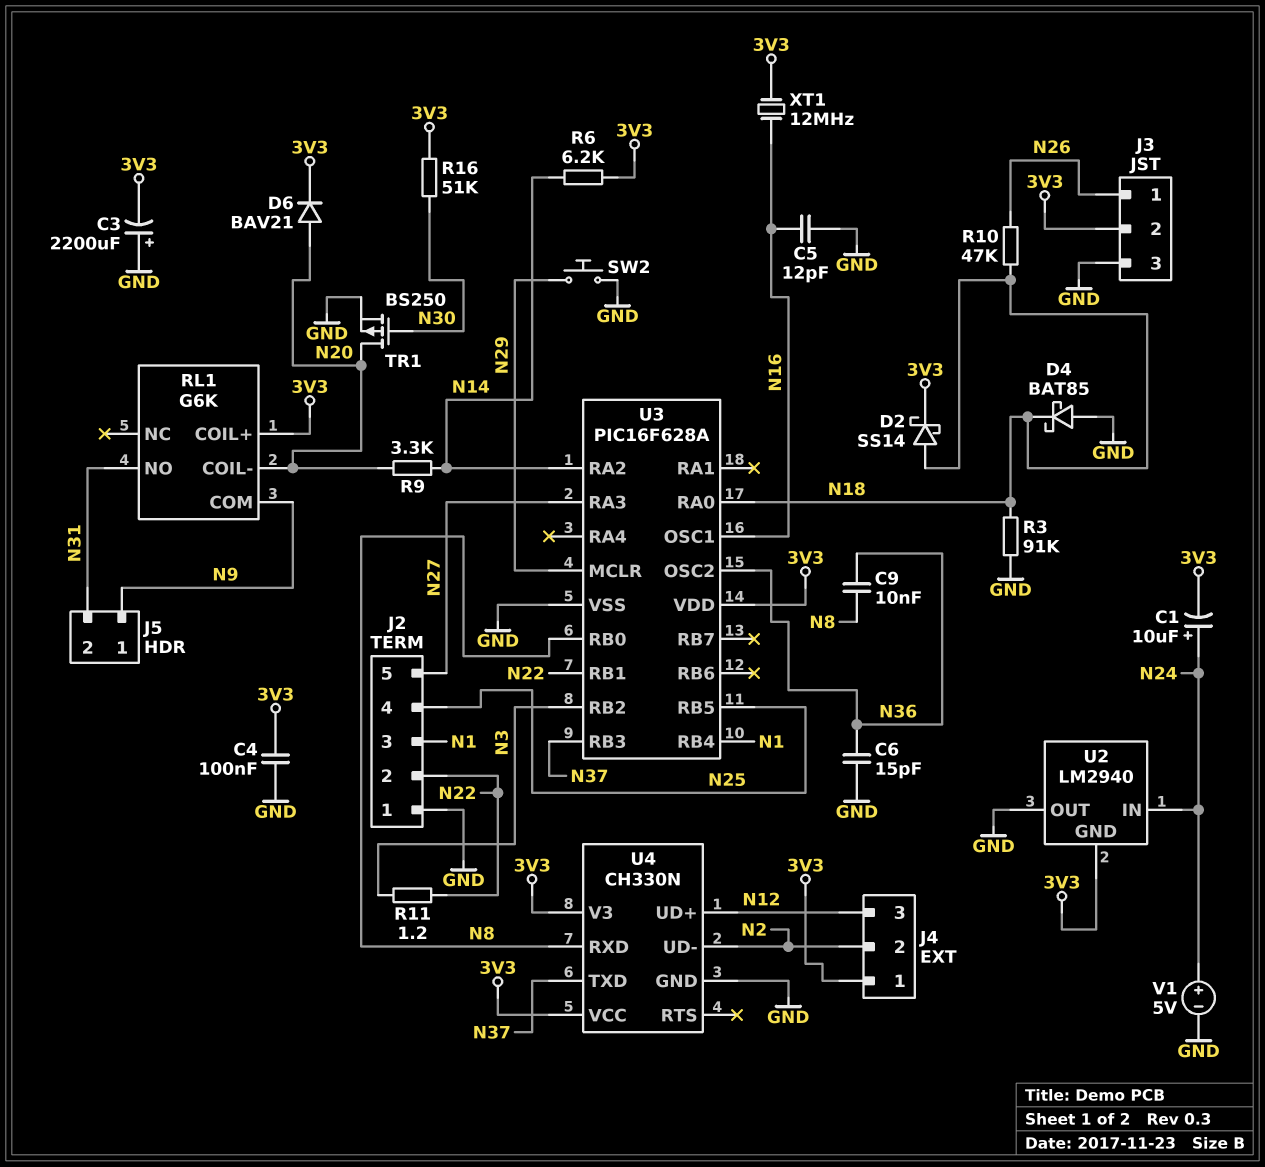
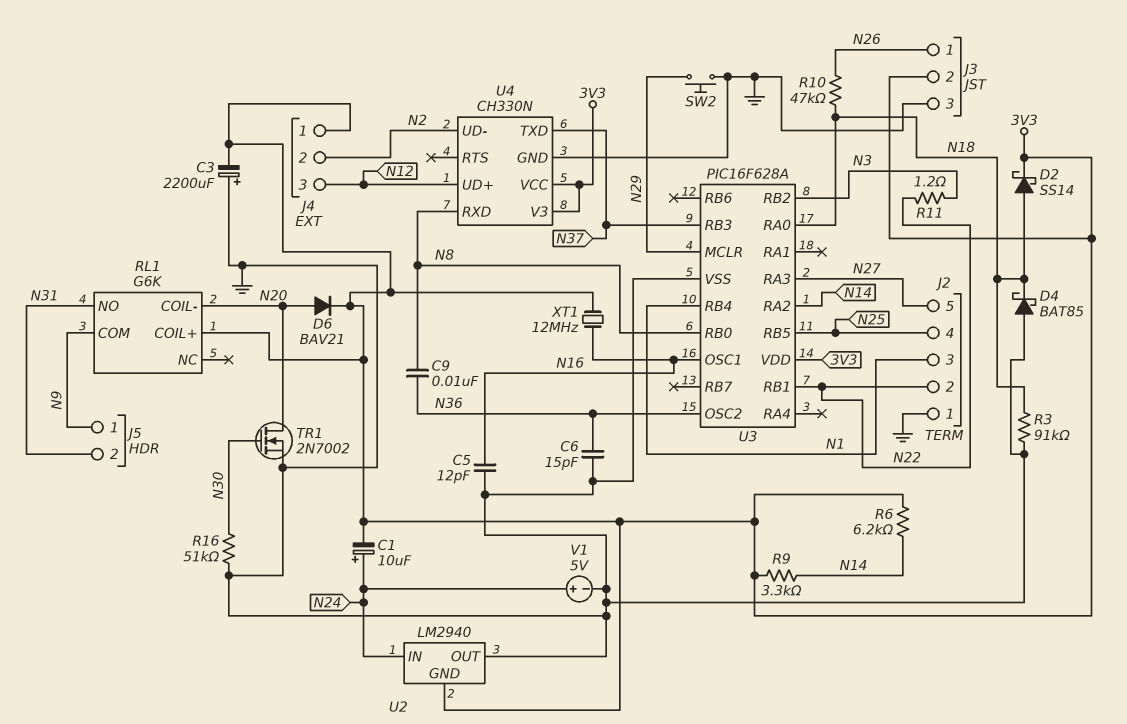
C4: 100nF (3V3, GND) -> none
R9: 3.3k (N14, N20) -> 3.3k (3V3, N14)
R16: 51k (3V3, N30) -> 51k (GND, N30)
TR1: PMOS BS250 (G N30, D N20, S GND) -> NMOS 2N7002 (G N30, D N20, S GND)

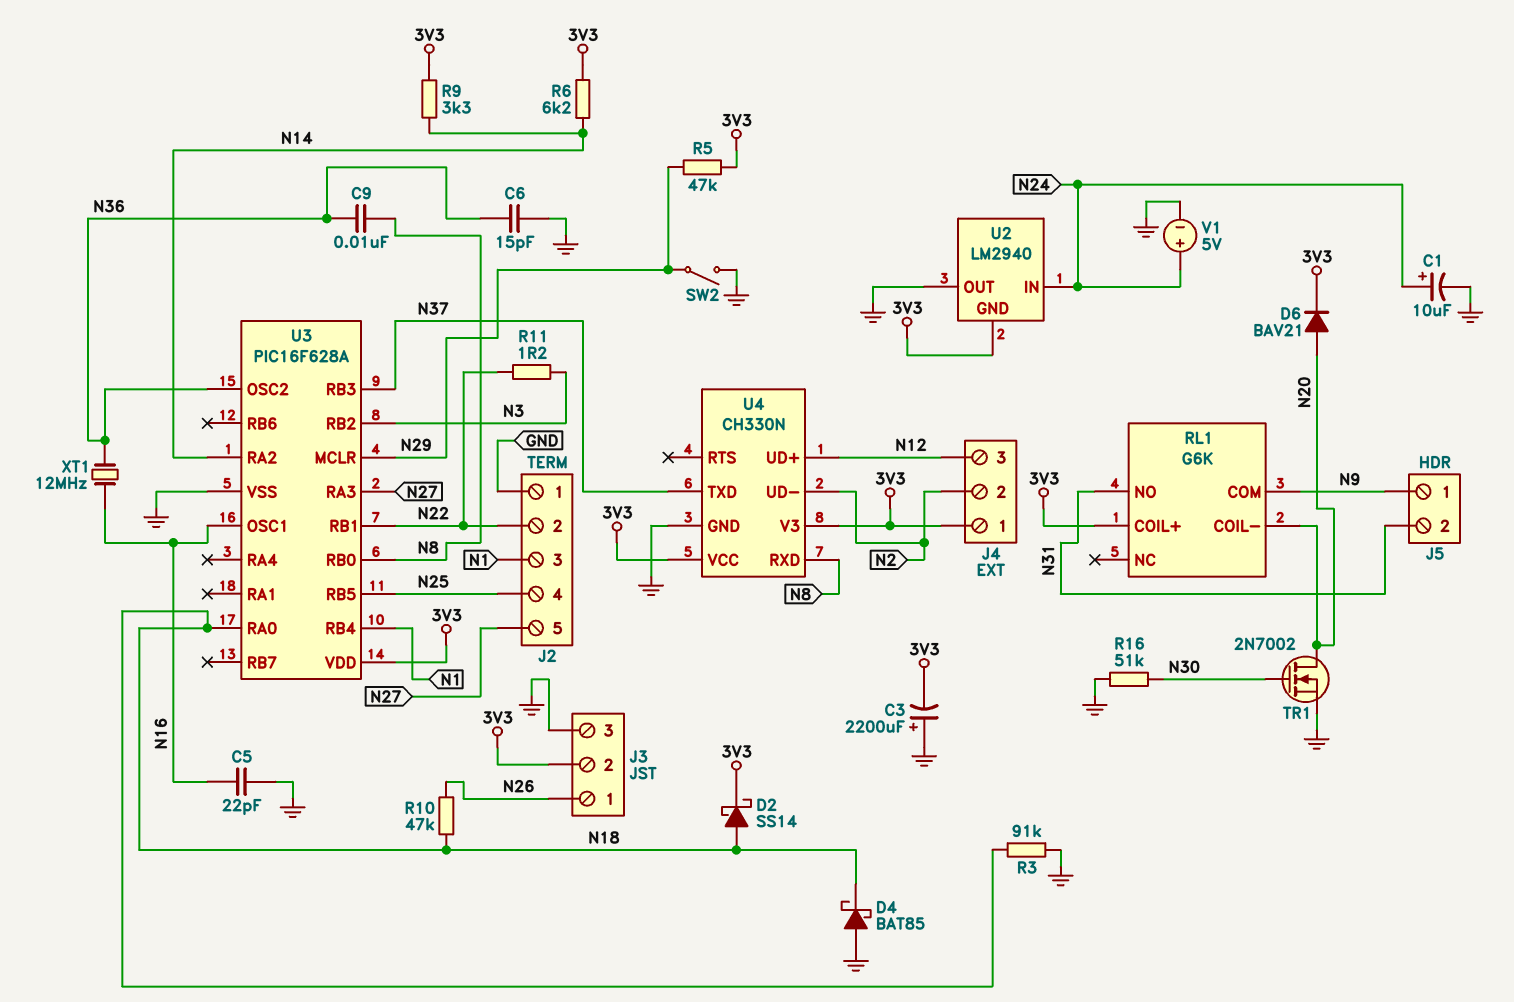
C1: 10uF (plus N24, minus 3V3) -> 10uF (plus N24, minus GND)
C5: 12pF (GND, N16) -> 22pF (GND, N16)
R5: none -> 47k (3V3, N29)
SW2: button (GND, N29) -> switch (GND, N29)
XT1: 12MHz (3V3, N16) -> 12MHz (N16, N36)

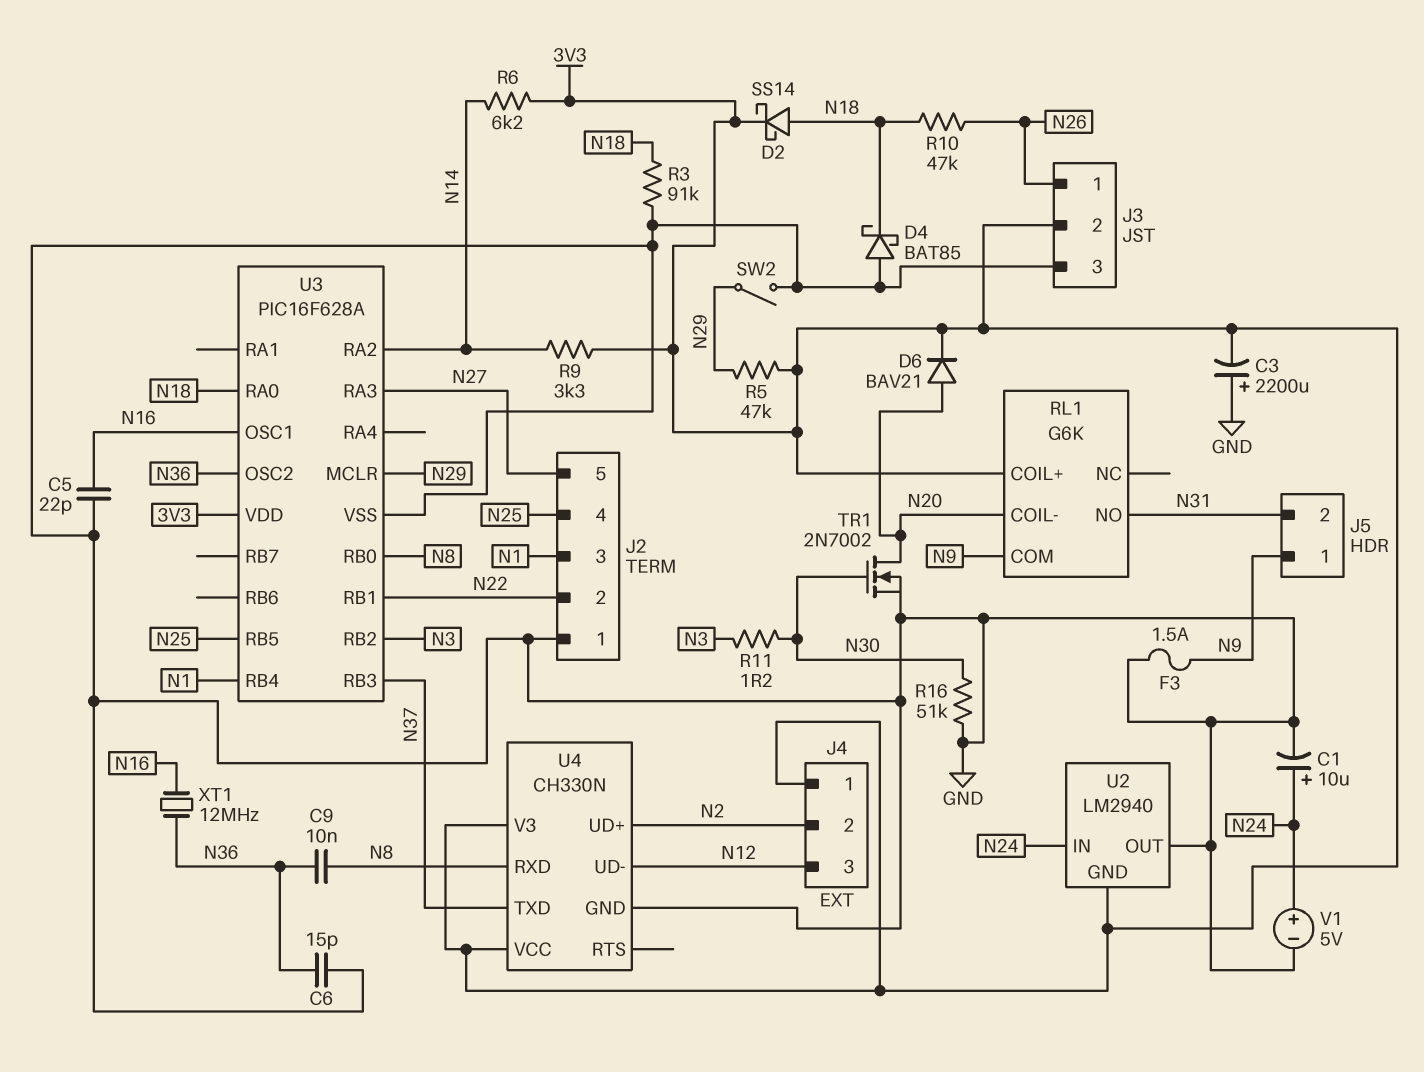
F3: none -> 1.5A (GND, N9)
R11: 1.2 (N3, N22) -> 1.2 (N3, N30)
U4 pin UD+: N12 -> N2
U4 pin UD-: N2 -> N12

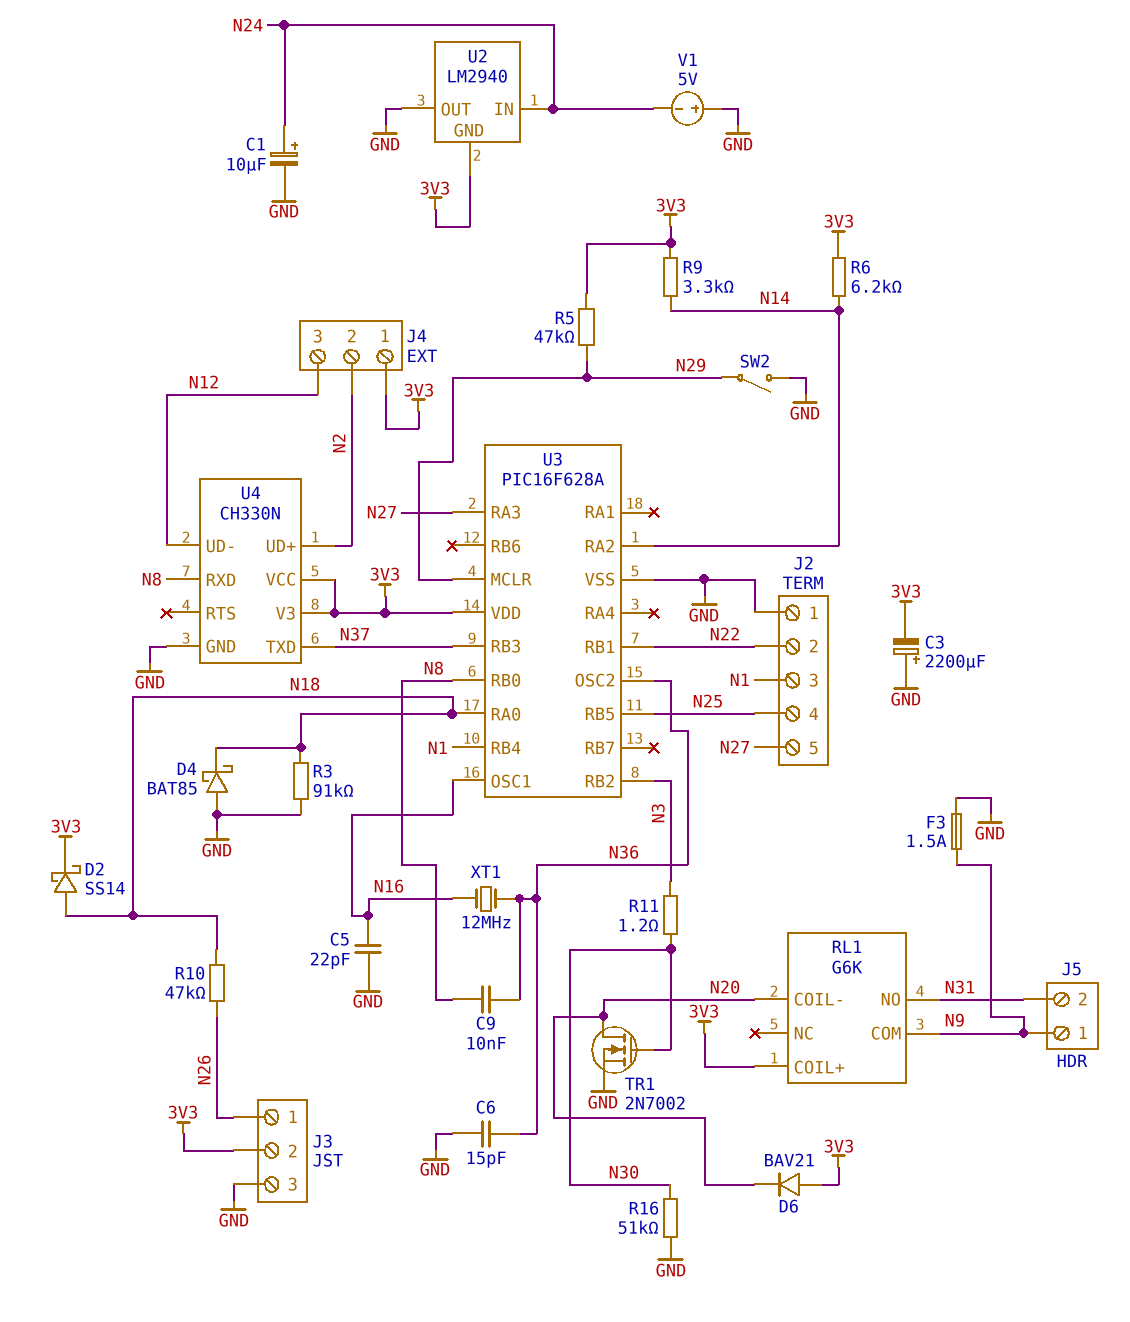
D6: diode BAV21 (A N20, K 3V3) -> diode BAV21 (A 3V3, K N20)
V1: 5V (plus N24, minus GND) -> 5V (plus GND, minus N24)

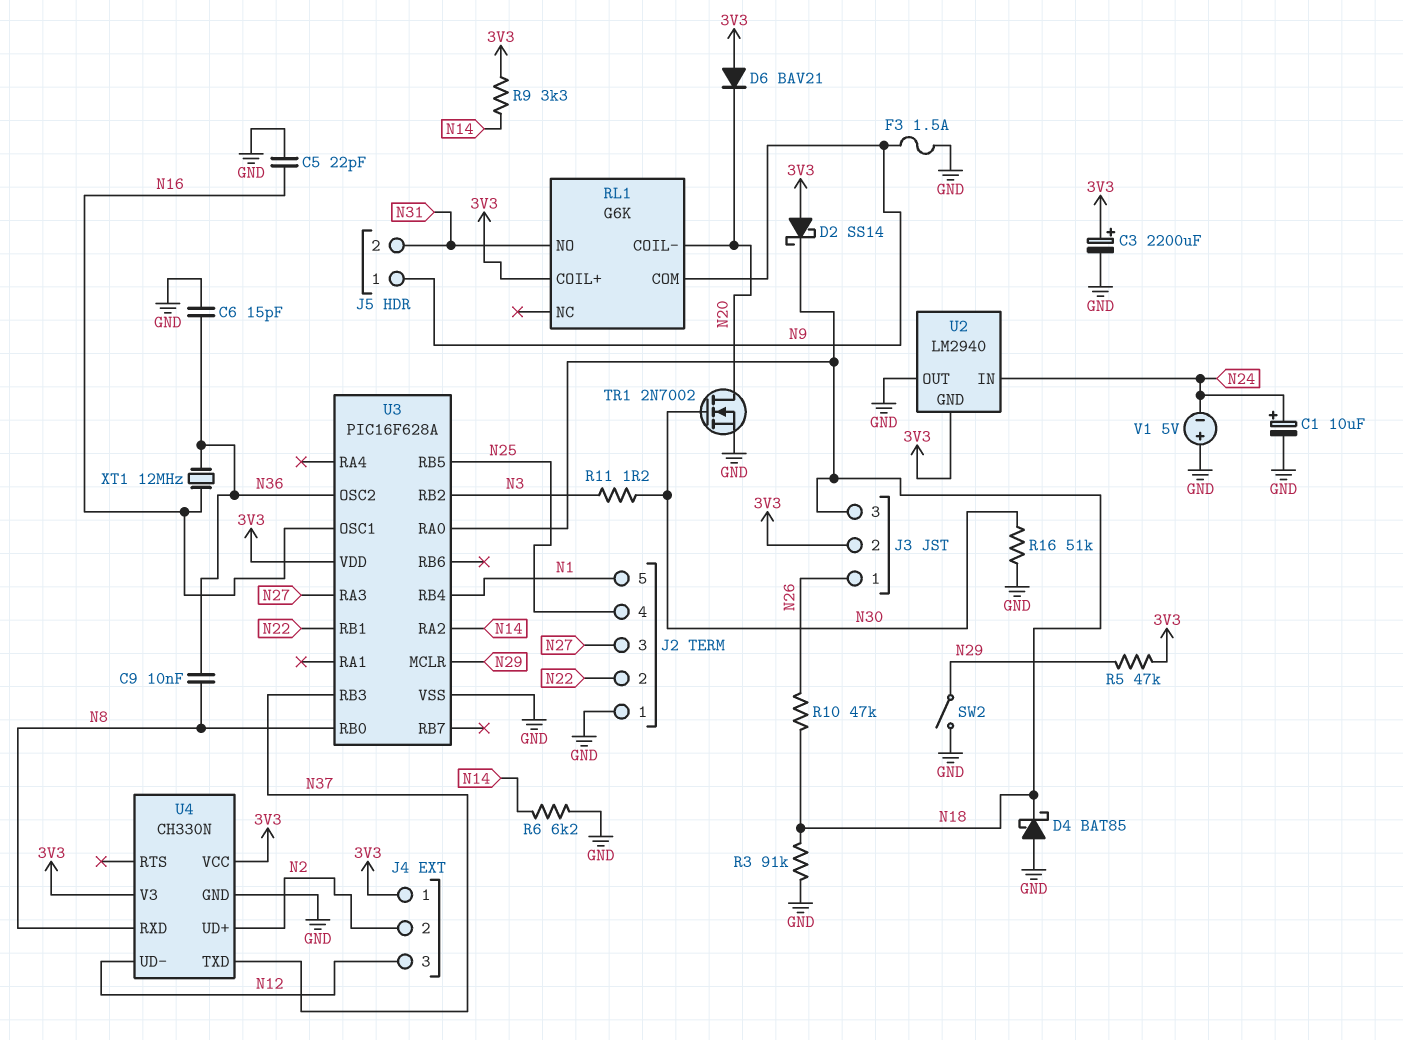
C3: 2200uF (plus GND, minus 3V3) -> 2200uF (plus 3V3, minus GND)
D2: schottky SS14 (A N18, K 3V3) -> schottky SS14 (A 3V3, K N18)
J2 pin 3: N1 -> N27
J2 pin 5: N27 -> N1
J3 pin 3: GND -> N18
R6: 6.2k (3V3, N14) -> 6.2k (GND, N14)

